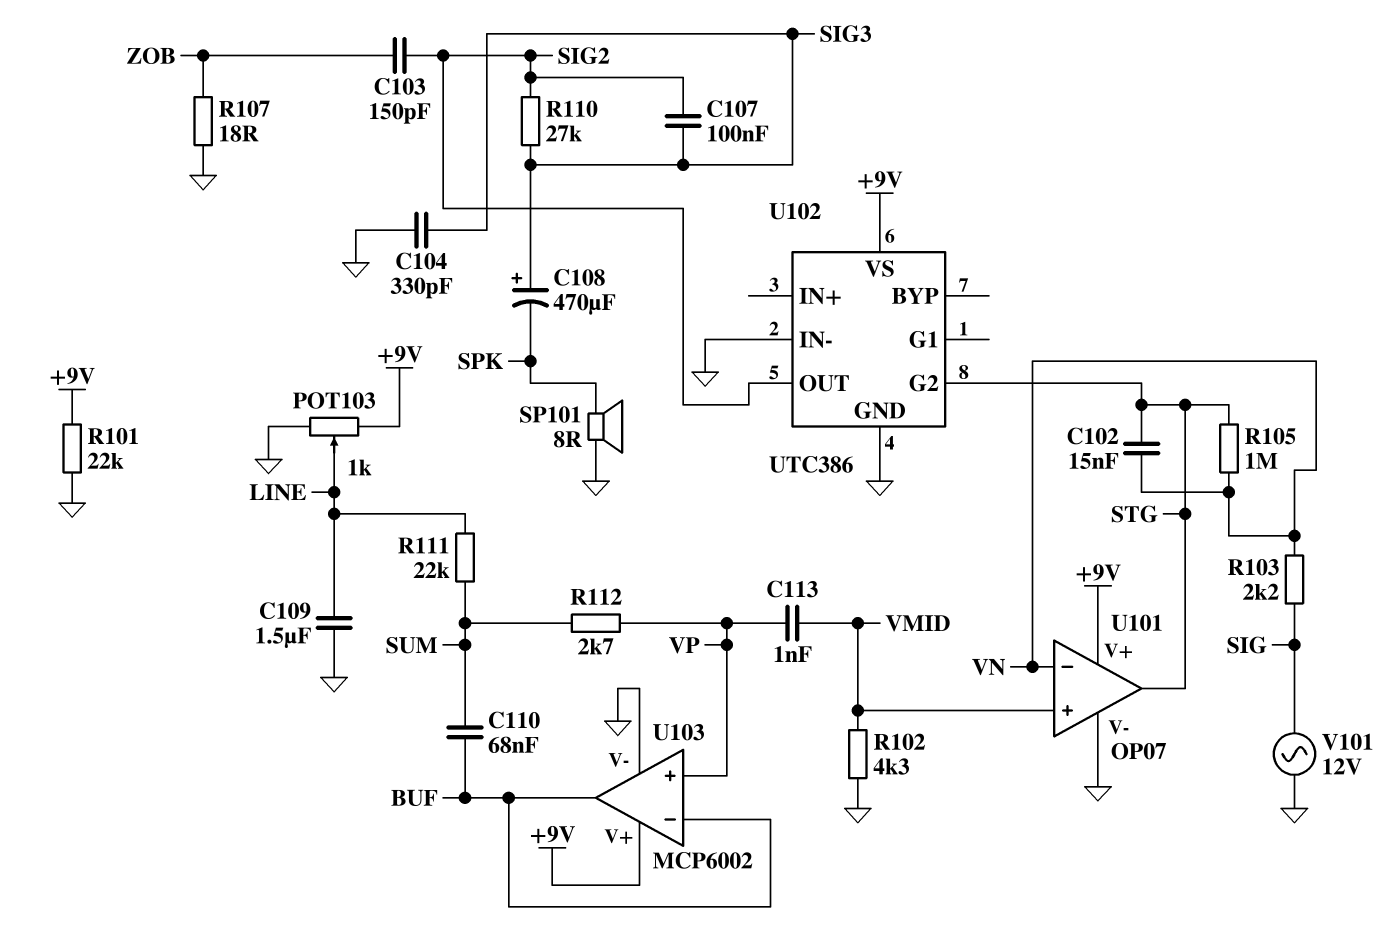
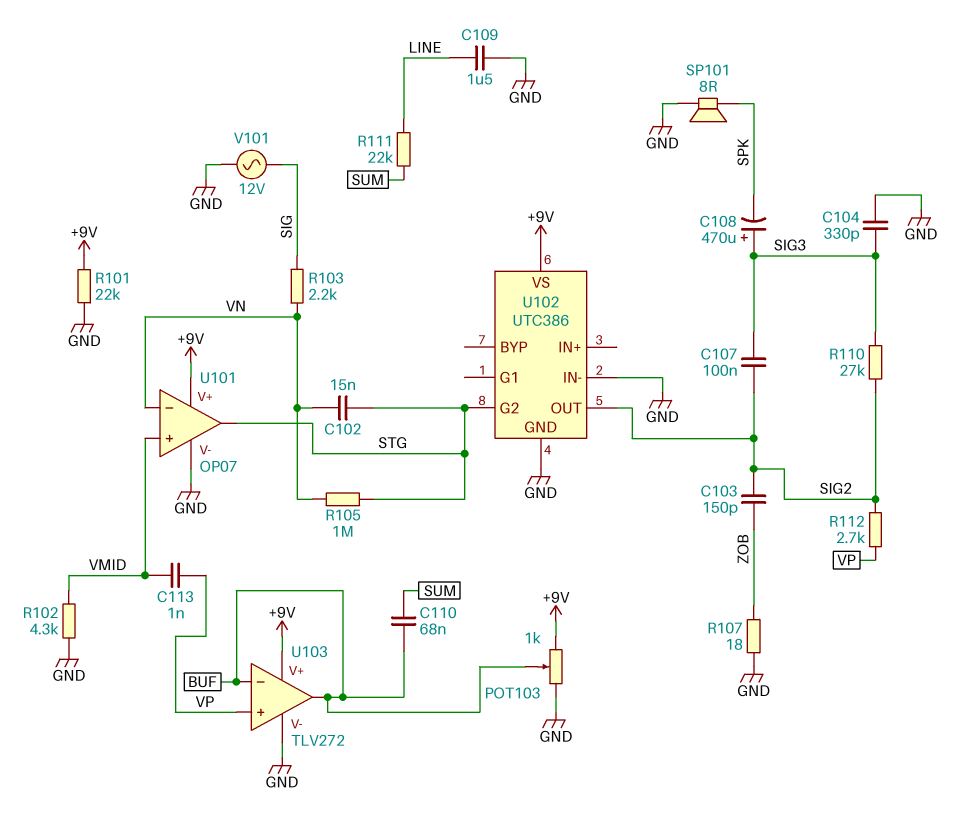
POT103: 1k (+9V, GND, wiper LINE) -> 1k (+9V, GND, wiper BUF)
R112: 2.7k (SUM, VP) -> 2.7k (SIG2, VP)
U103: MCP6002 -> TLV272

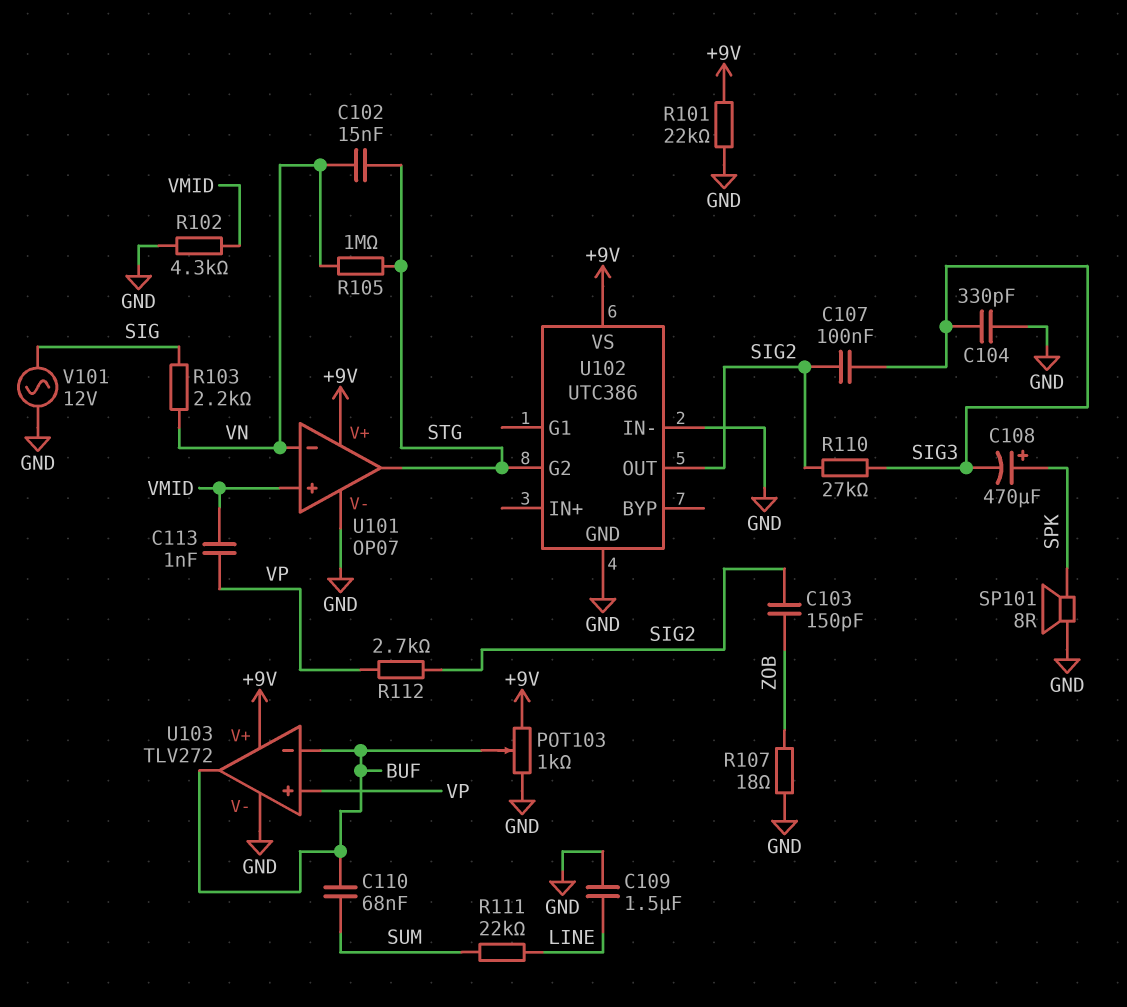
C108: 470uF (plus SIG3, minus SPK) -> 470uF (plus SPK, minus SIG3)

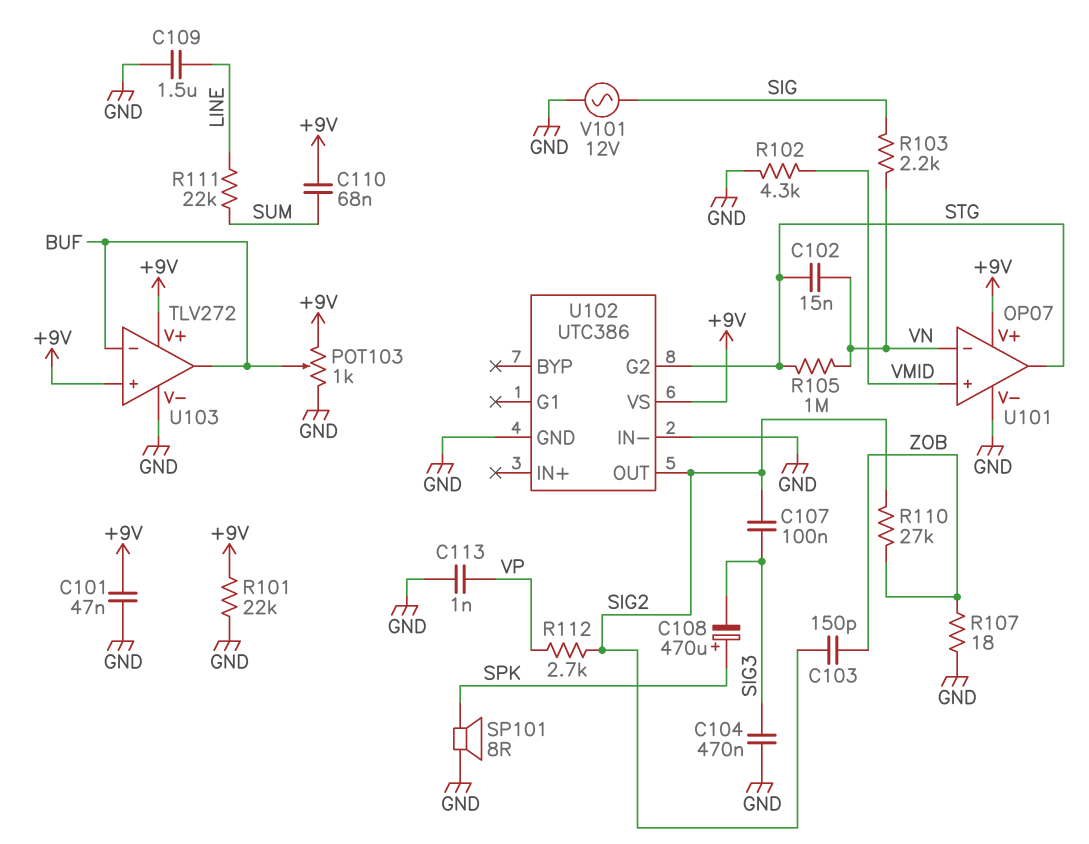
C101: none -> 47nF (+9V, GND)
C104: 330pF (GND, SIG3) -> 470nF (GND, SIG3)
C110: 68nF (BUF, SUM) -> 68nF (+9V, SUM)
C113: 1nF (VMID, VP) -> 1nF (GND, VP)
R110: 27k (SIG2, SIG3) -> 27k (SIG2, ZOB)
U103 pin in+: VP -> +9V

